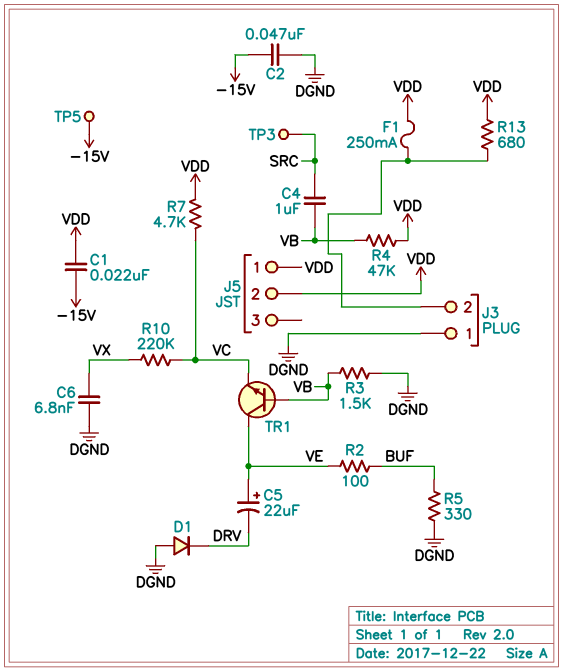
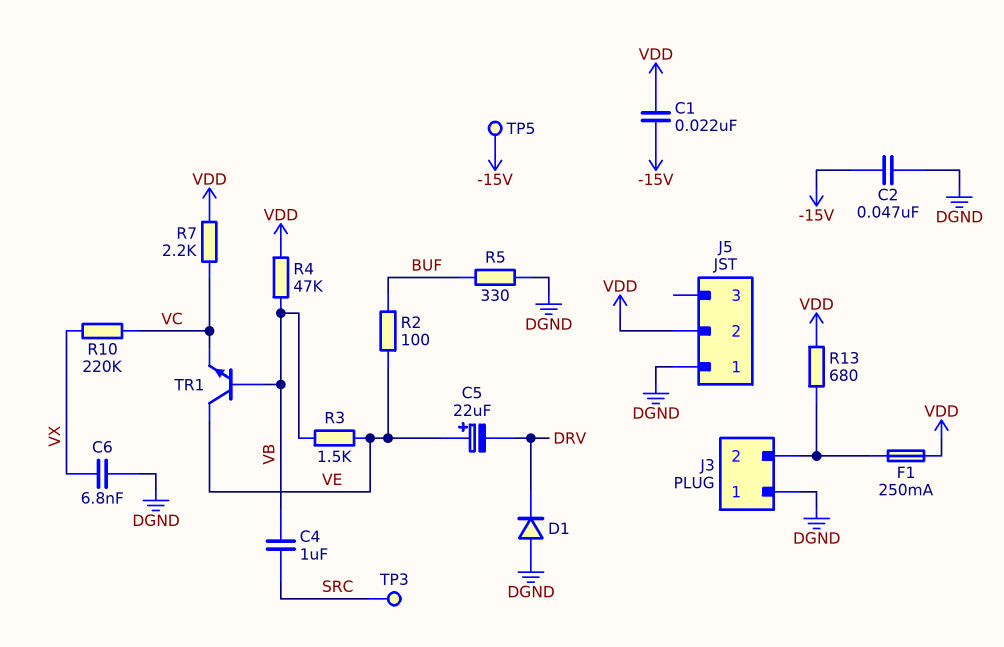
J5 pin 1: VDD -> DGND
R3: 1.5k (DGND, VB) -> 1.5k (VB, VE)
R7: 4.7k (VC, VDD) -> 2.2k (VC, VDD)

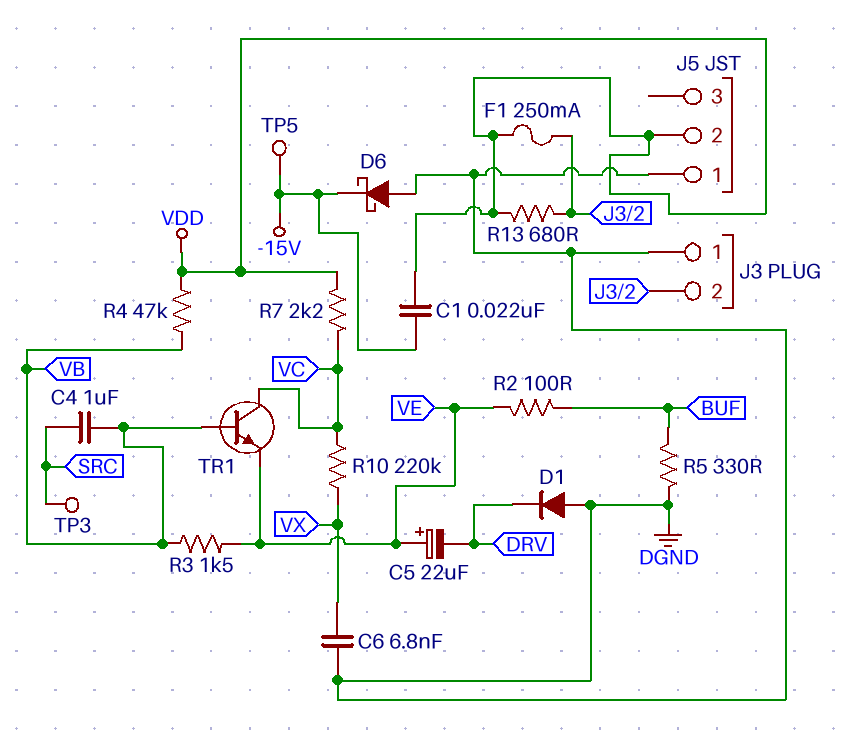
C2: 47nF (-15V, DGND) -> none
D6: none -> schottky (A DGND, K -15V)
TR1: NPN (B VB, C VE, E VC) -> NPN (B VB, C VC, E VE)

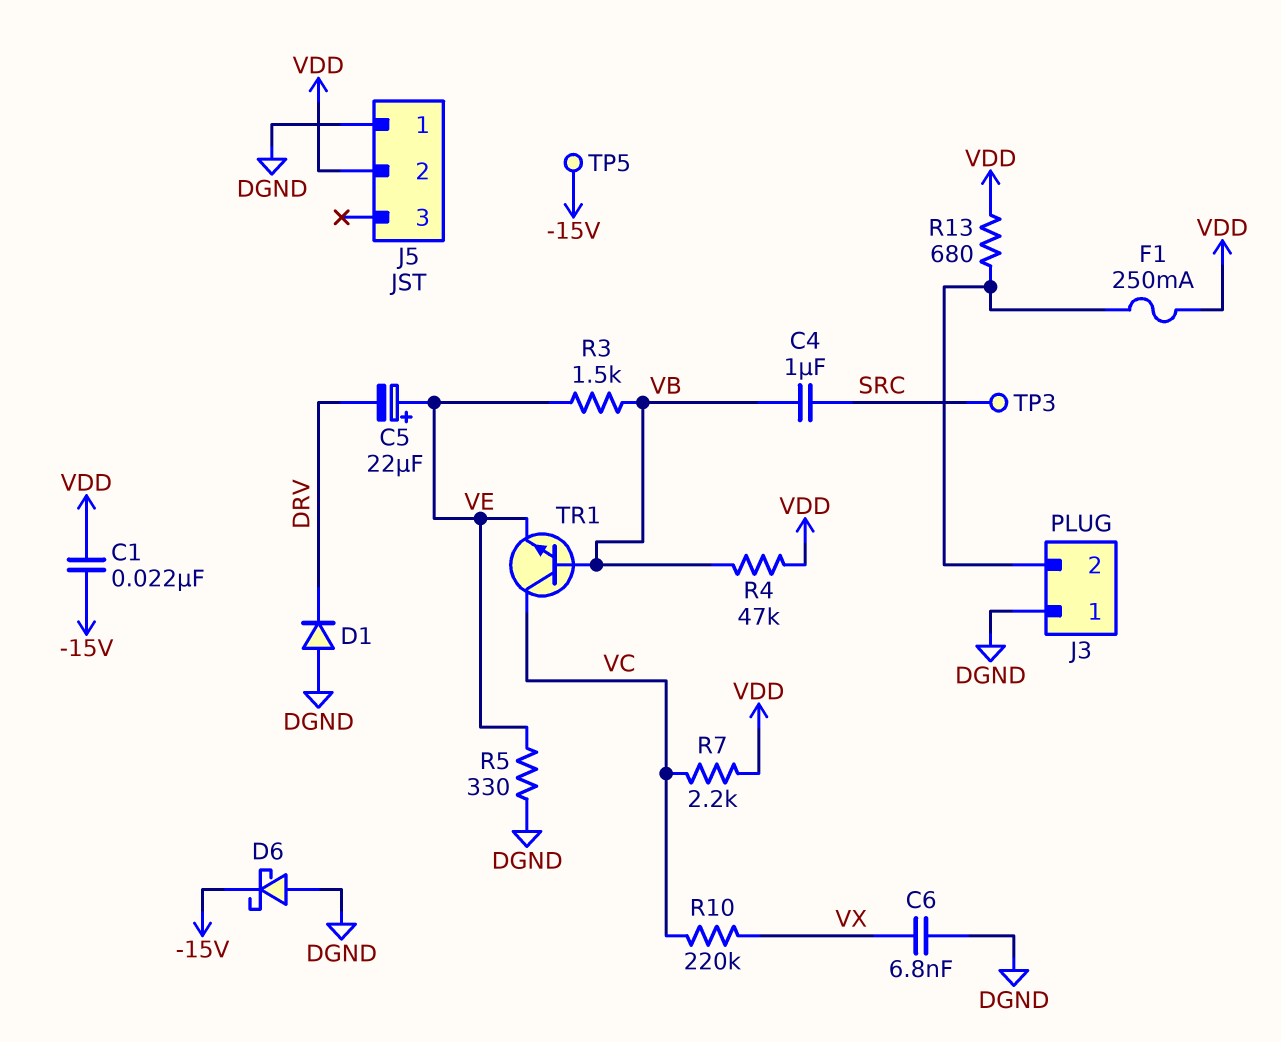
R2: 100 (BUF, VE) -> none
R5: 330 (BUF, DGND) -> 330 (DGND, VE)

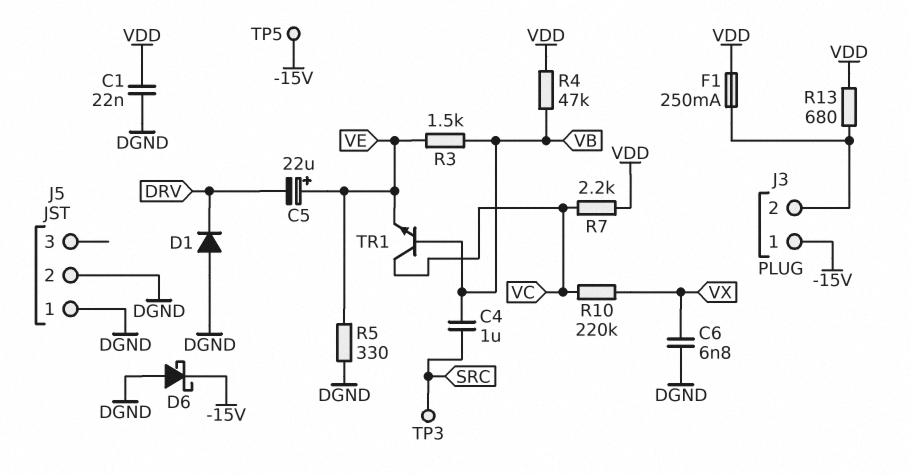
C1: 22nF (-15V, VDD) -> 22nF (DGND, VDD)
J3 pin 1: DGND -> -15V
J5 pin 2: VDD -> DGND

